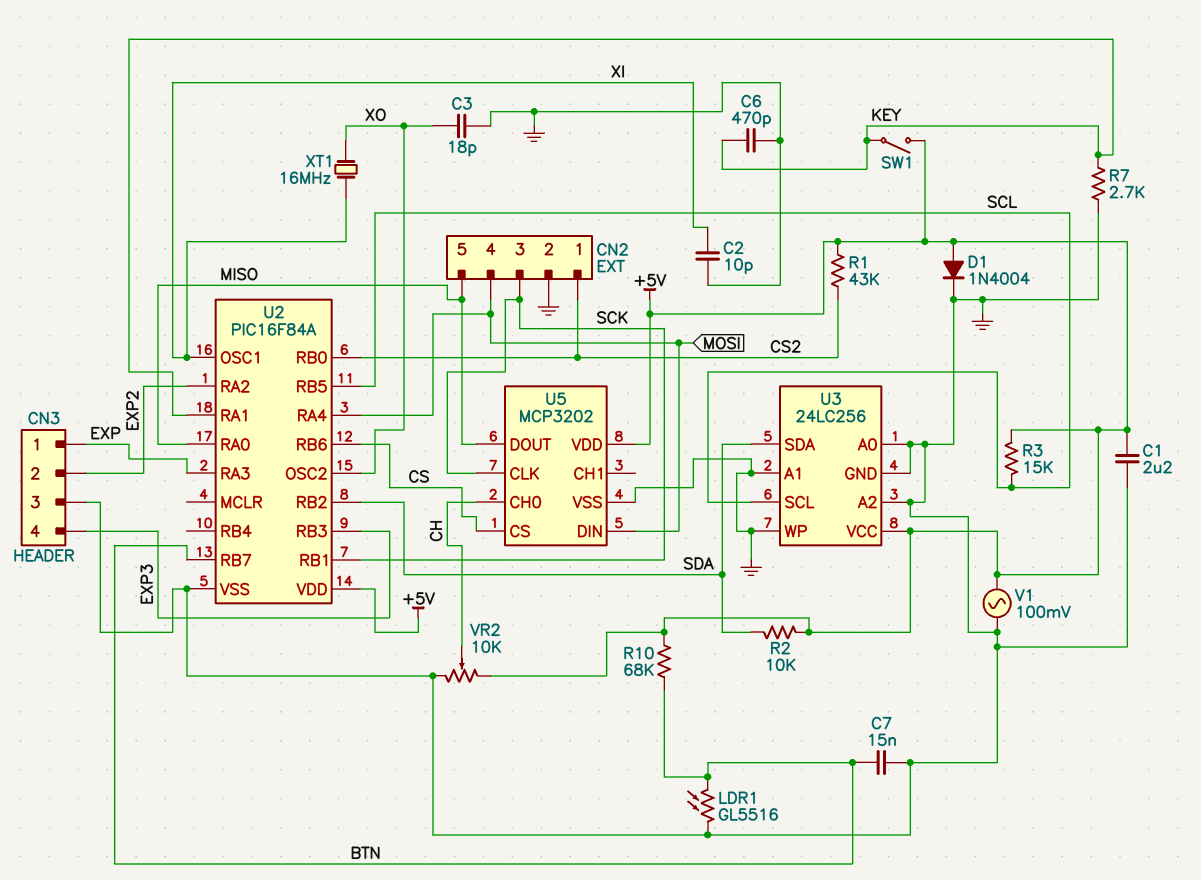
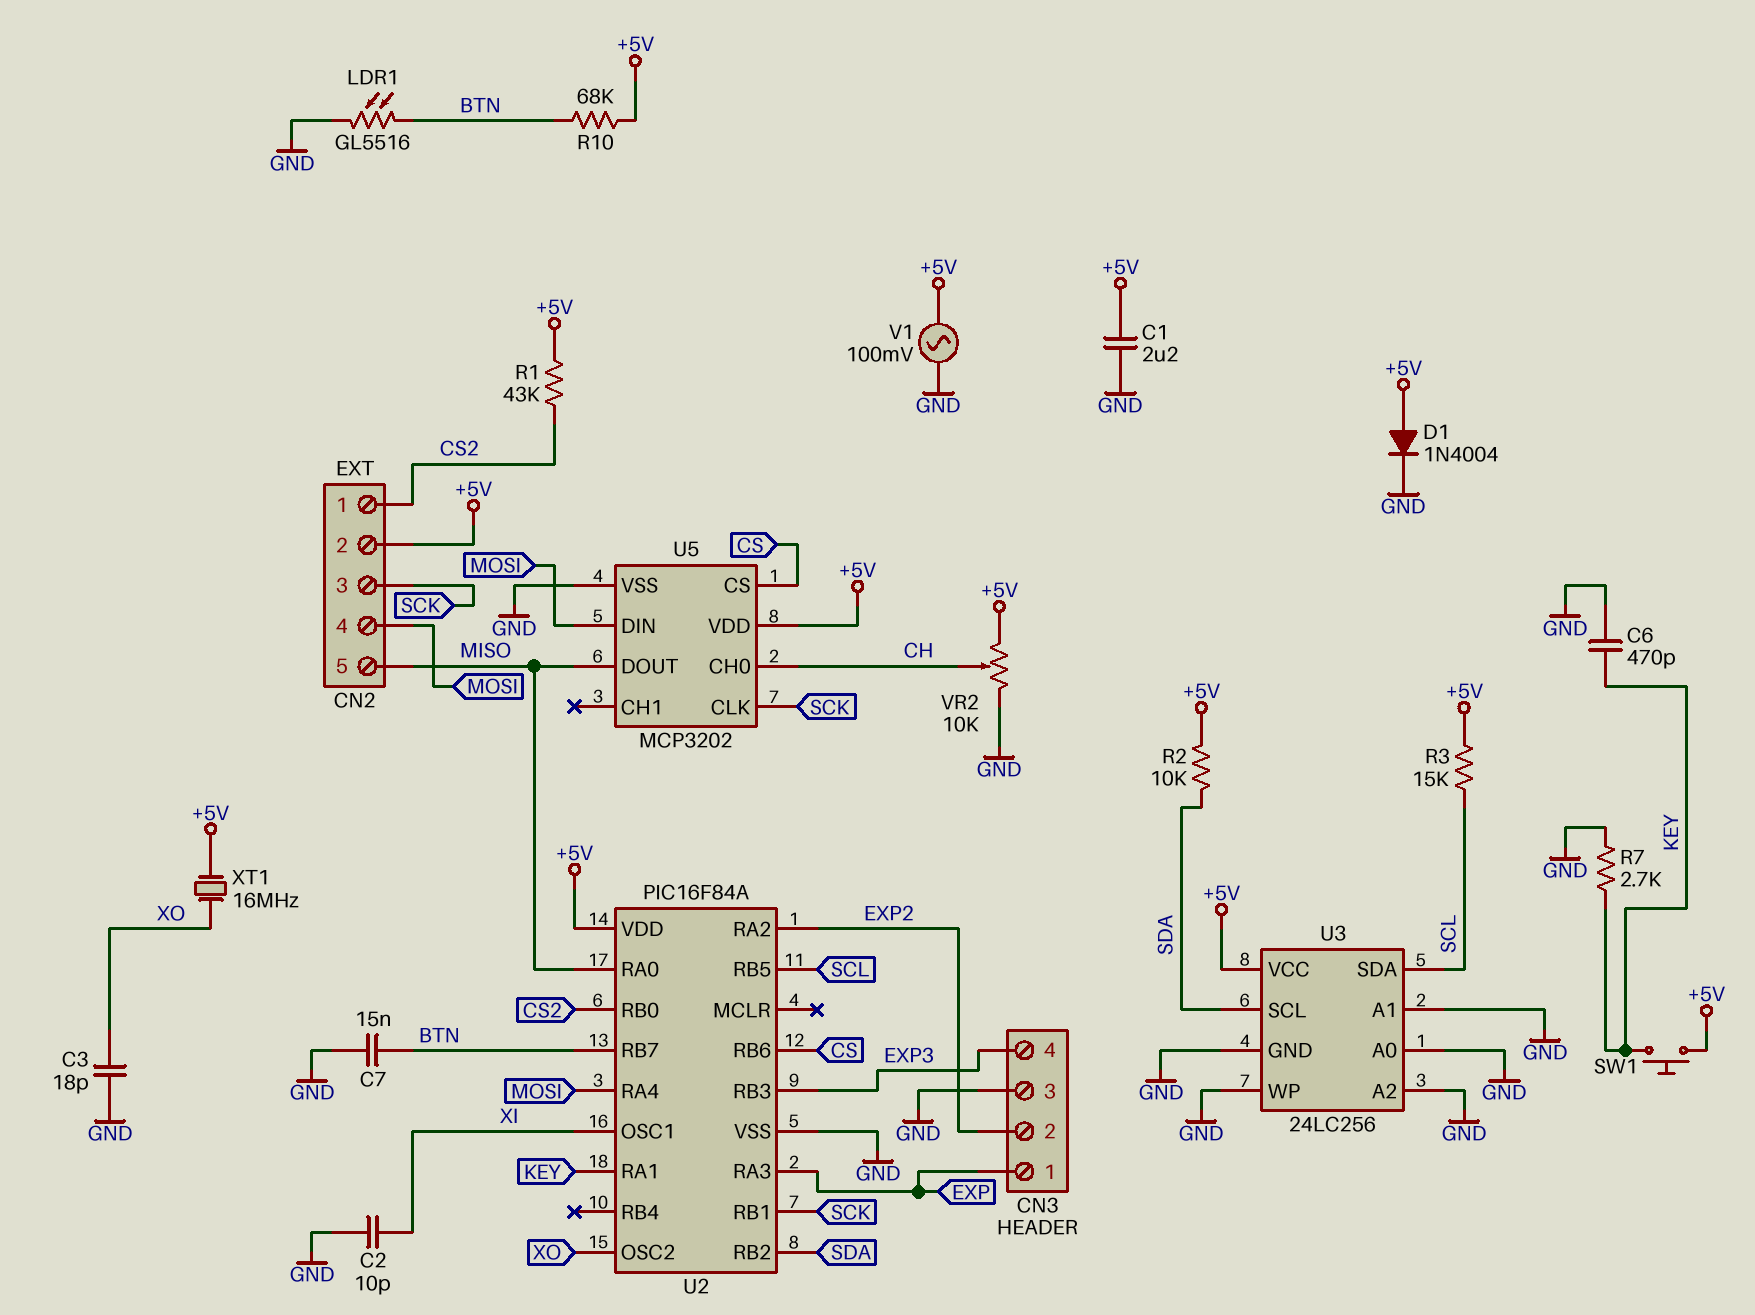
CN2 pin 2: GND -> +5V
SW1: switch (+5V, KEY) -> button (+5V, KEY)
U3 pin SCL: SCL -> SDA
U3 pin SDA: SDA -> SCL
XT1: 16MHz (XI, XO) -> 16MHz (+5V, XO)

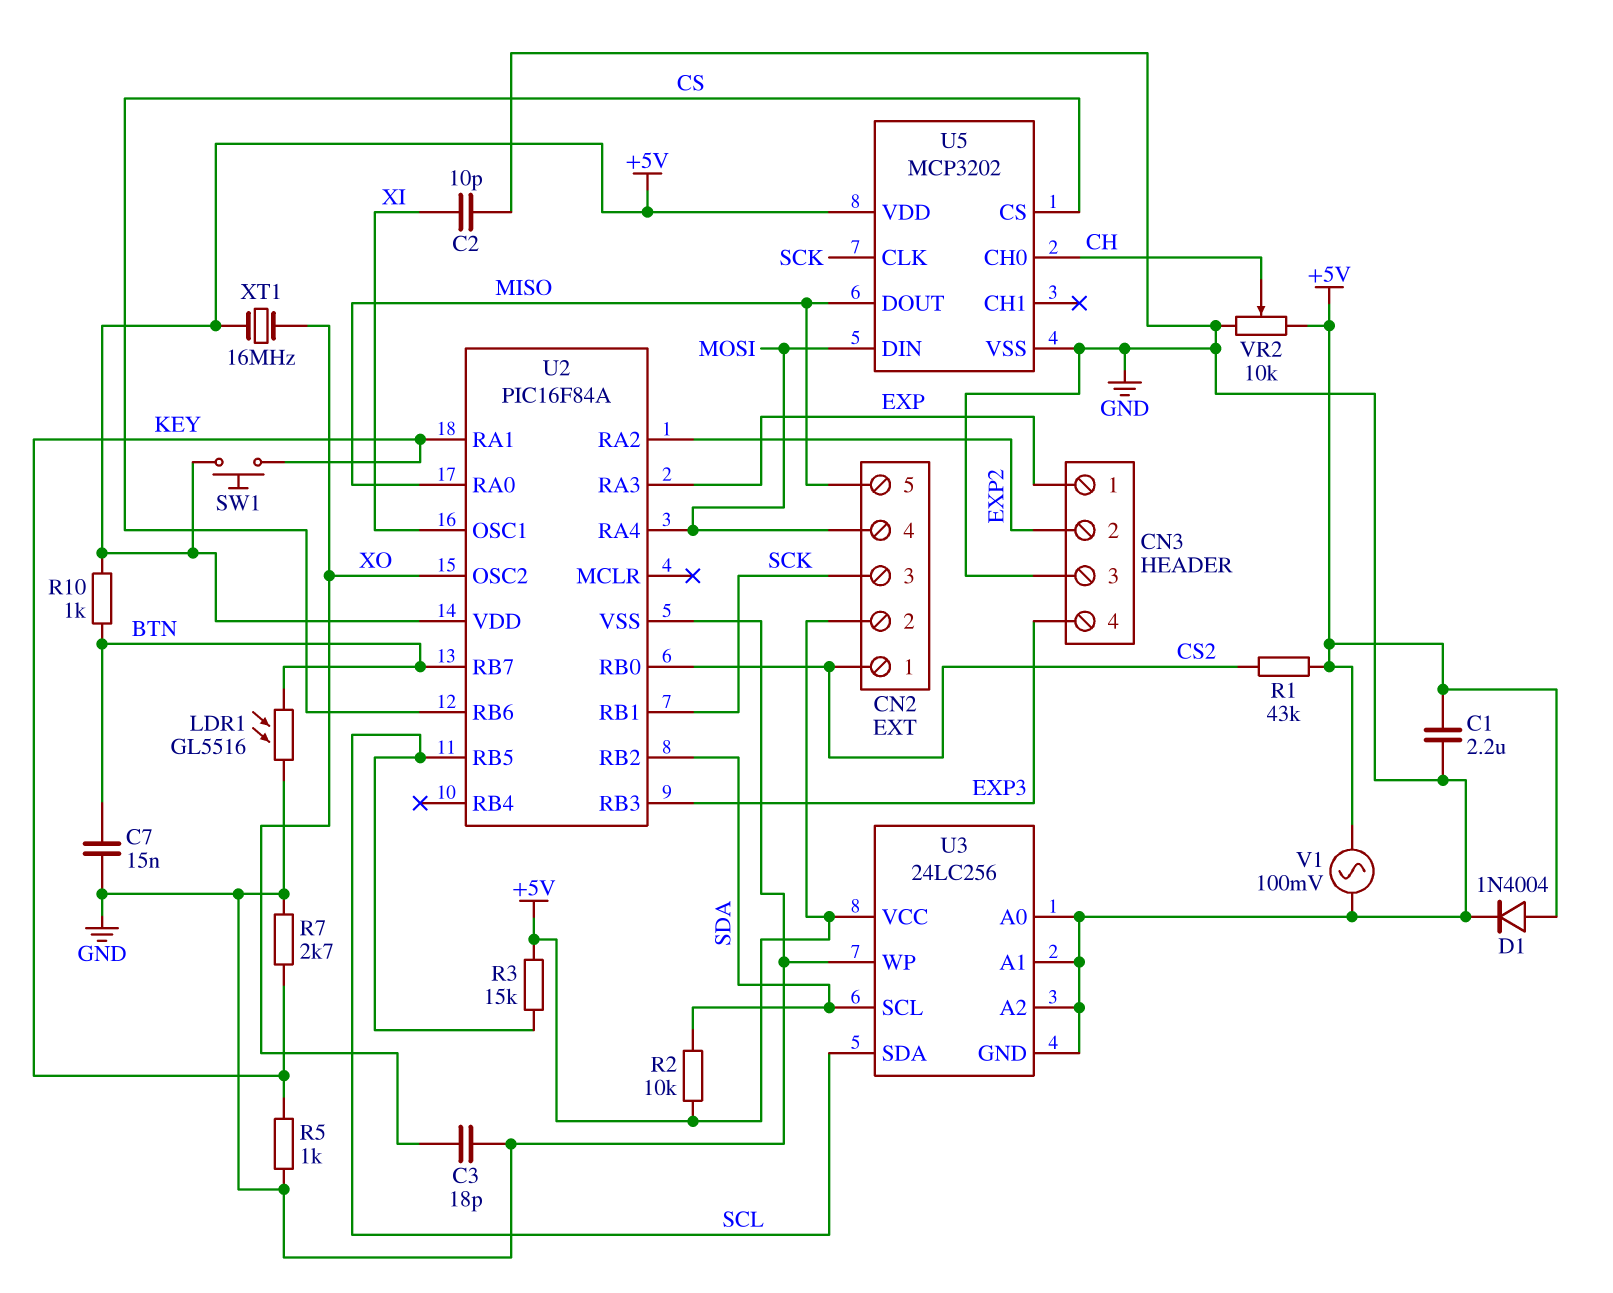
C6: 470pF (GND, KEY) -> none
R5: none -> 1k (GND, KEY)
R10: 68k (+5V, BTN) -> 1k (+5V, BTN)

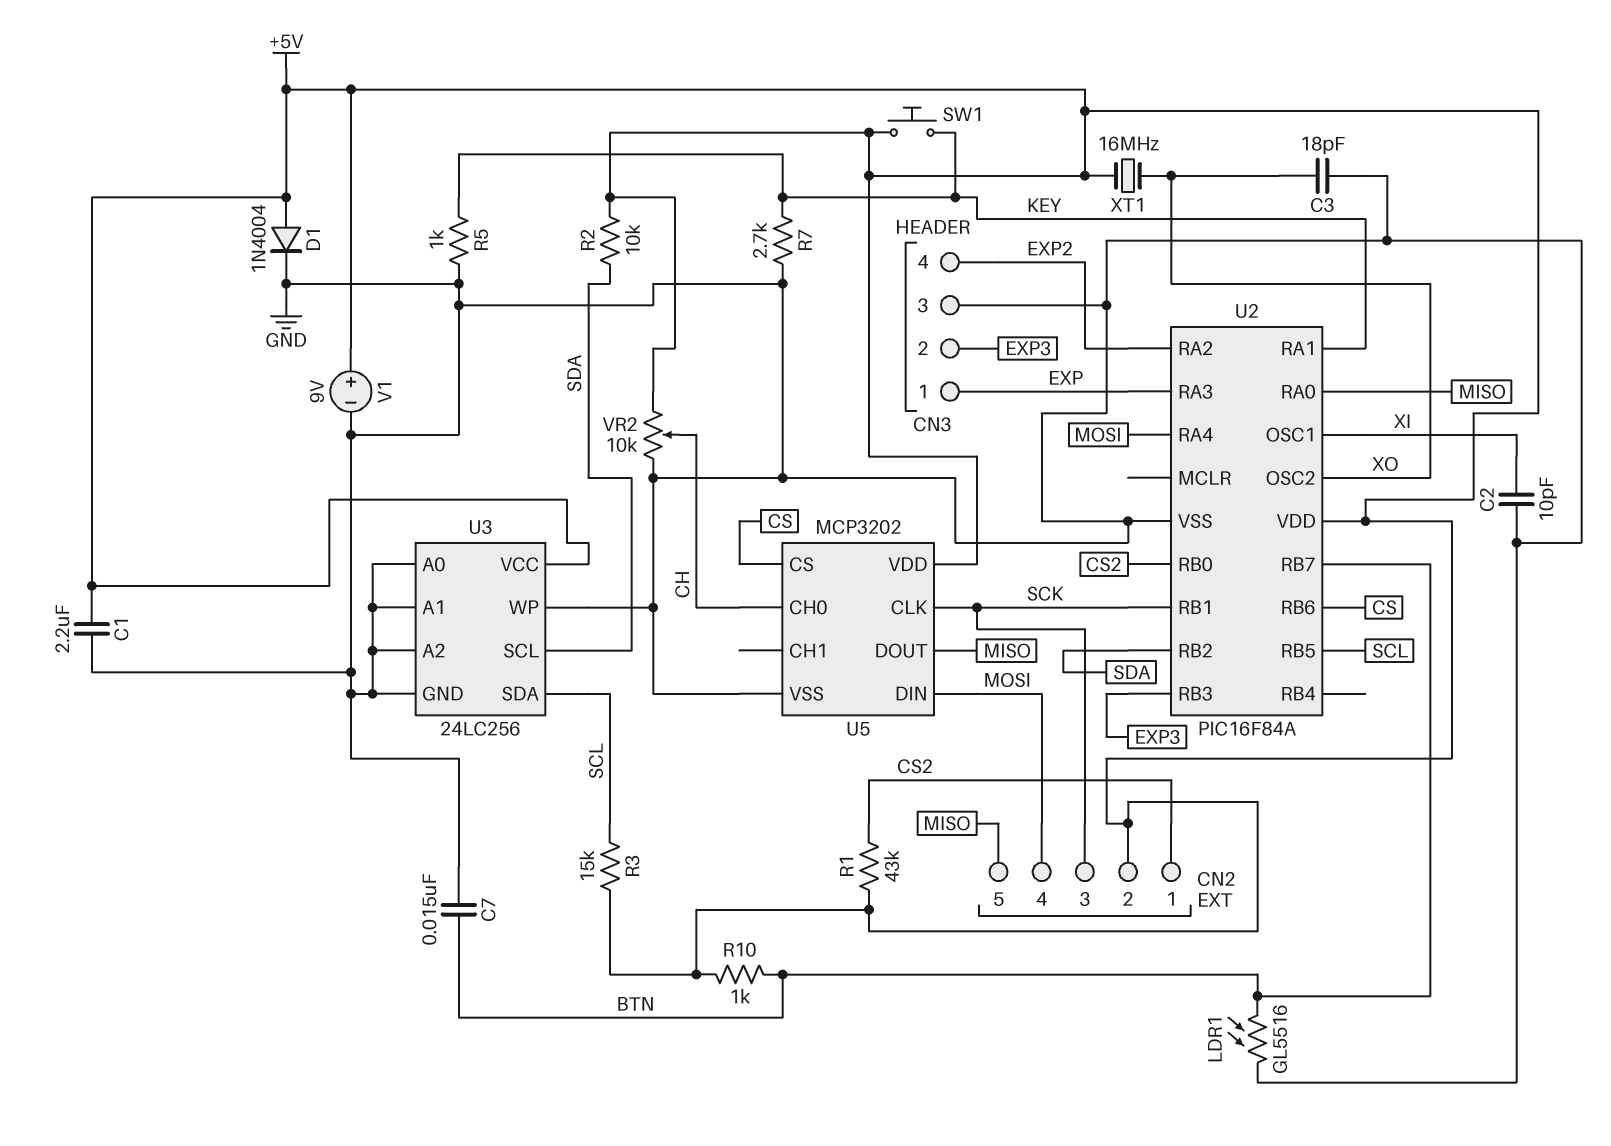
CN3 pin 2: EXP2 -> EXP3
CN3 pin 4: EXP3 -> EXP2
V1: AC 100mV (+5V, GND) -> 9V (plus +5V, minus GND)

